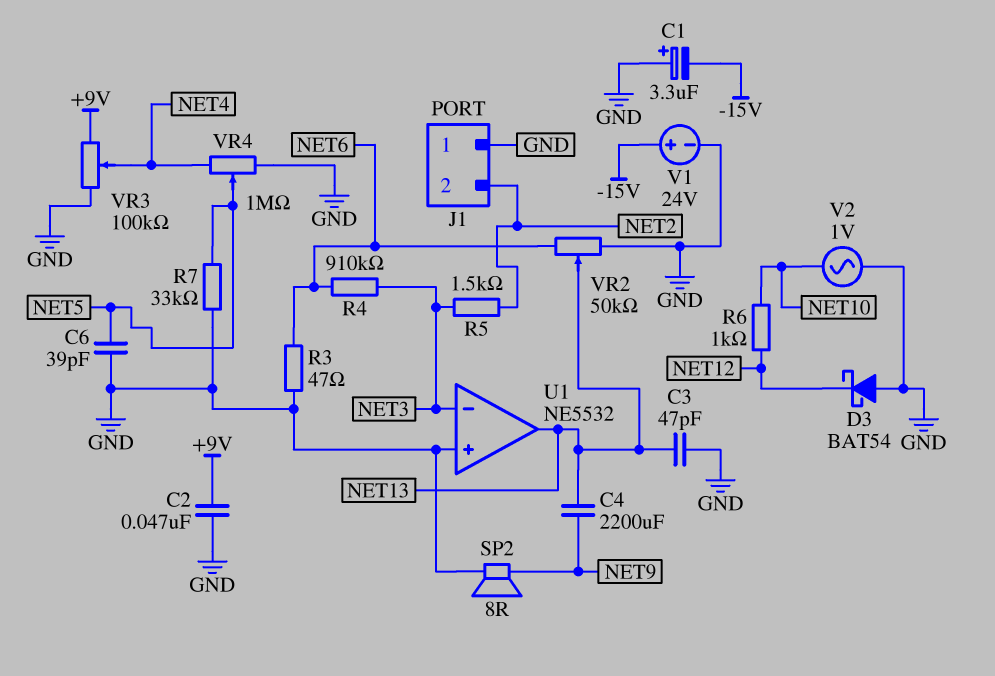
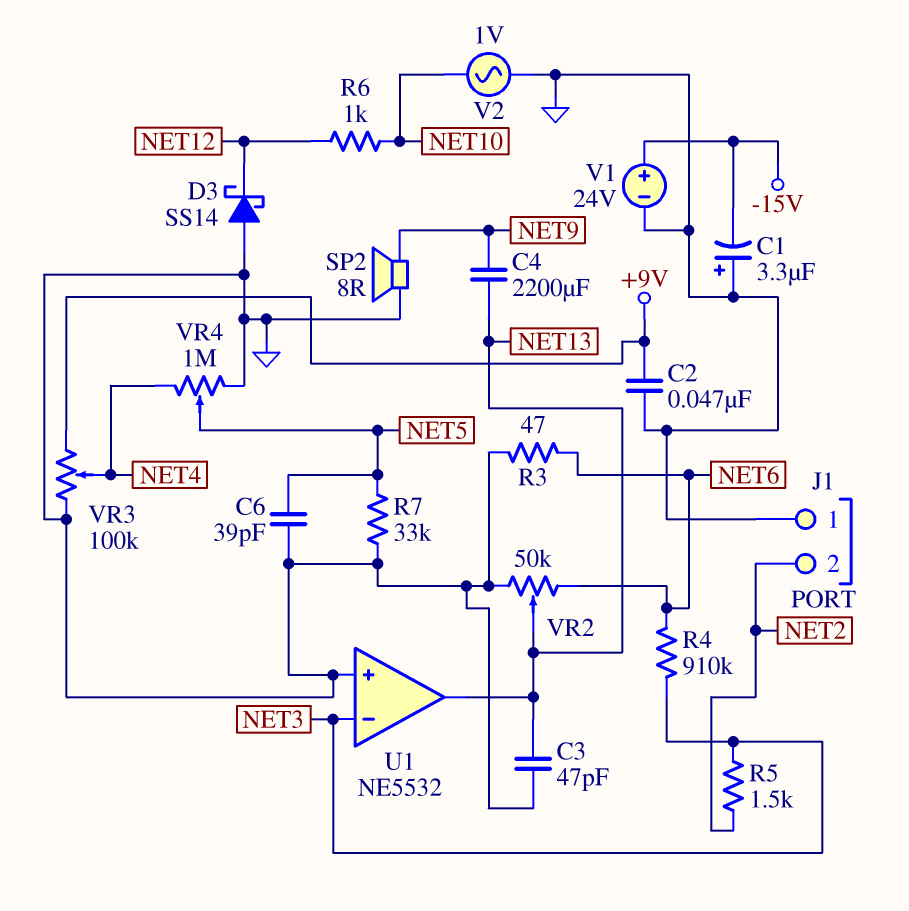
D3: schottky BAT54 (A GND, K NET12) -> schottky SS14 (A GND, K NET12)

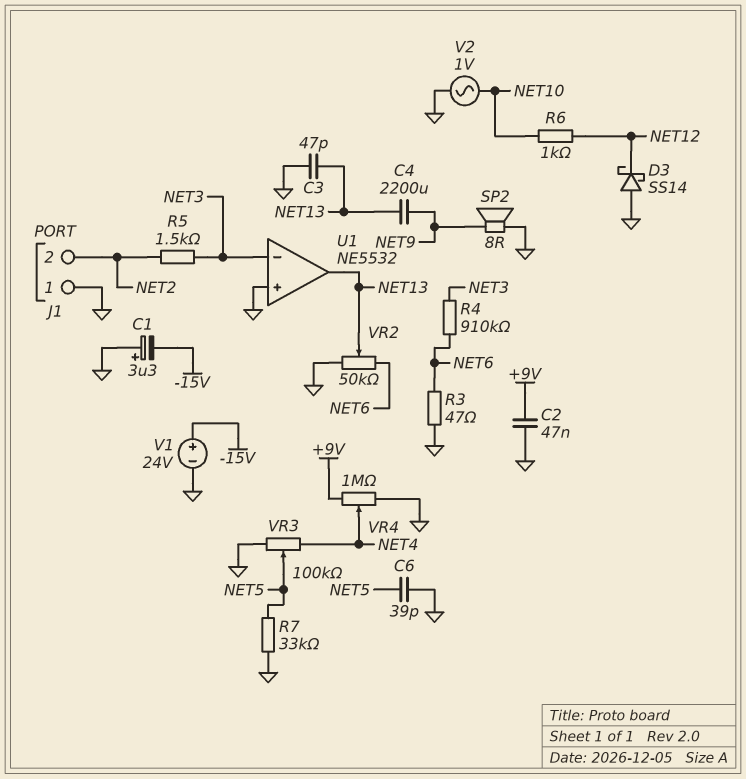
VR3: 100k (+9V, GND, wiper NET4) -> 100k (GND, NET4, wiper NET5)
VR4: 1M (GND, NET4, wiper NET5) -> 1M (+9V, GND, wiper NET4)

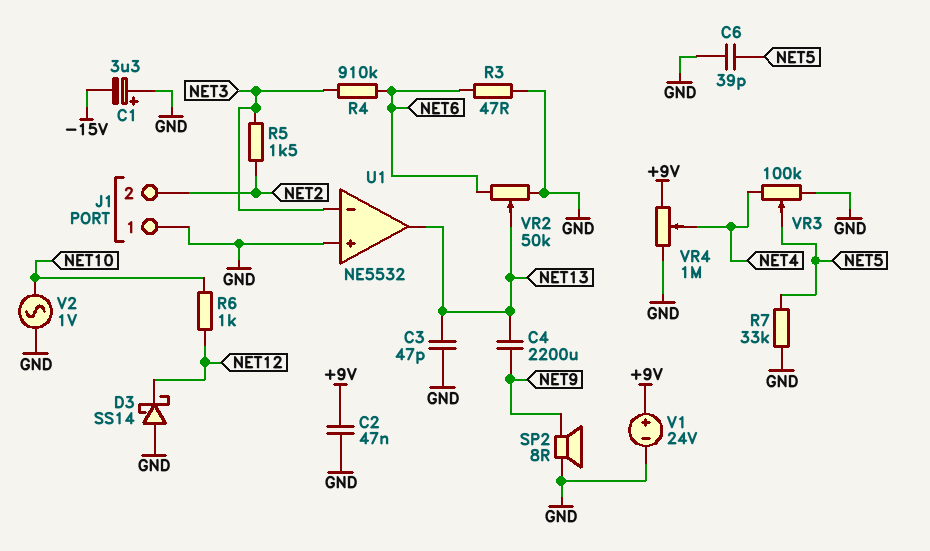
V1: 24V (plus -15V, minus GND) -> 24V (plus +9V, minus GND)

